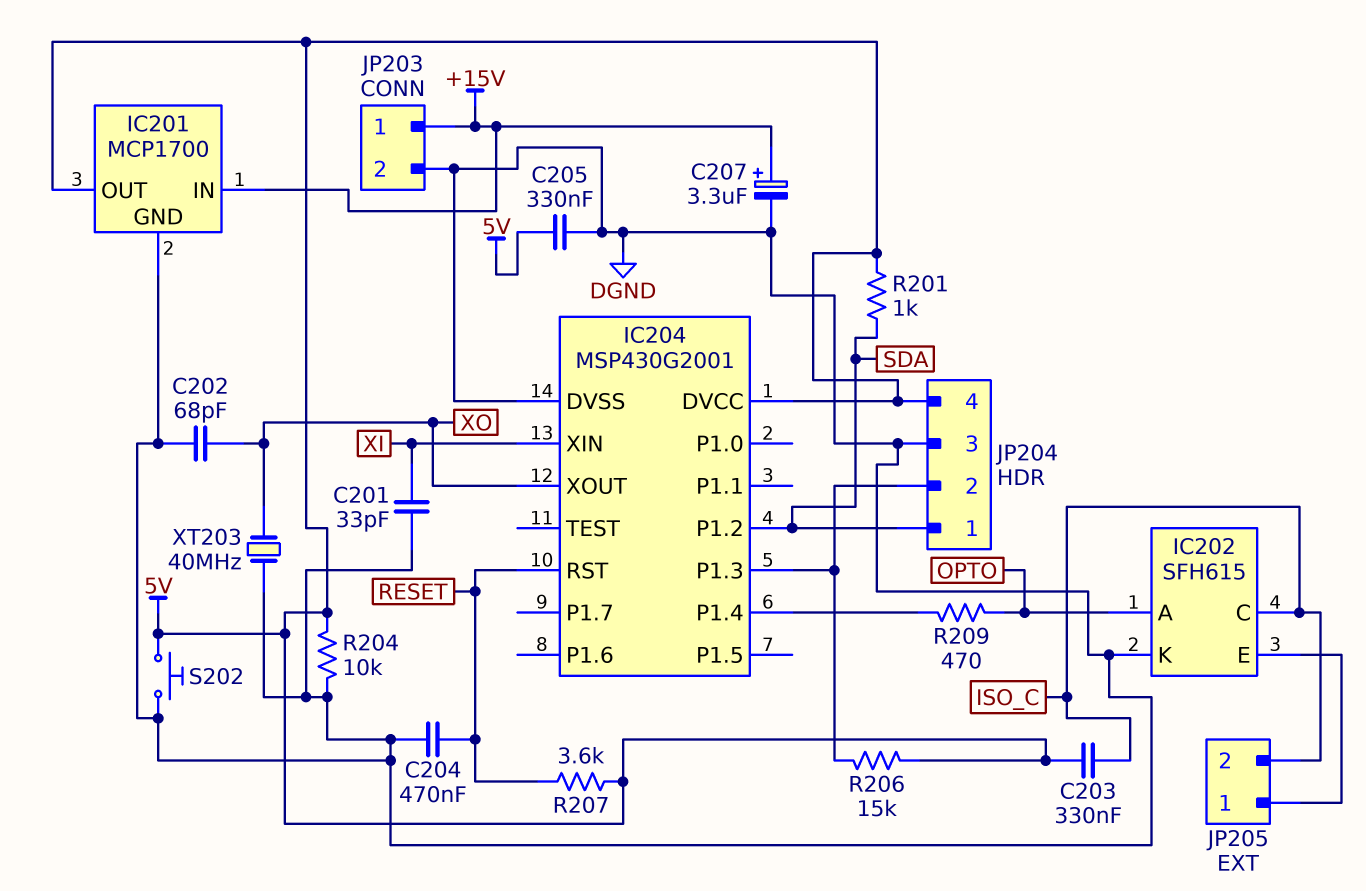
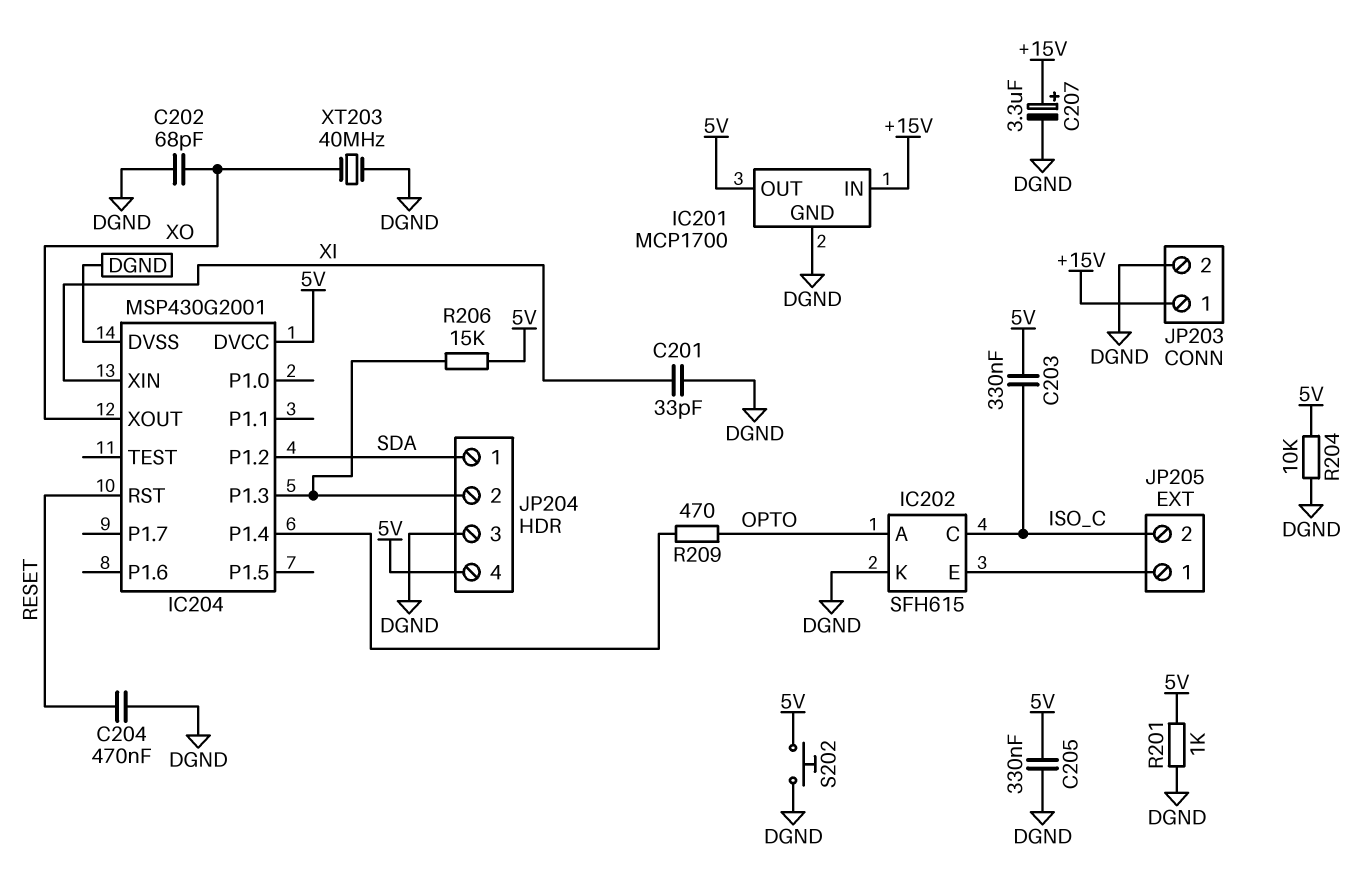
R201: 1k (5V, SDA) -> 1k (5V, DGND)
R207: 3.6k (5V, RESET) -> none

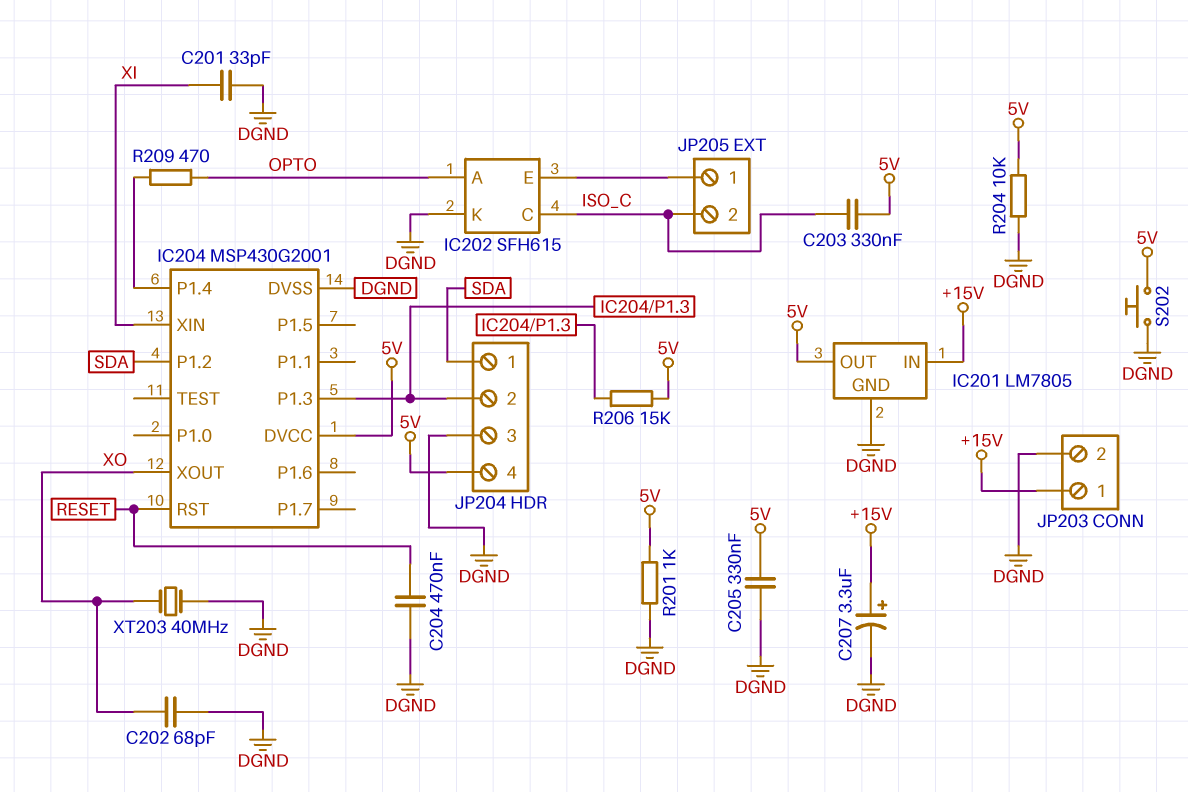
IC201: MCP1700 -> LM7805

